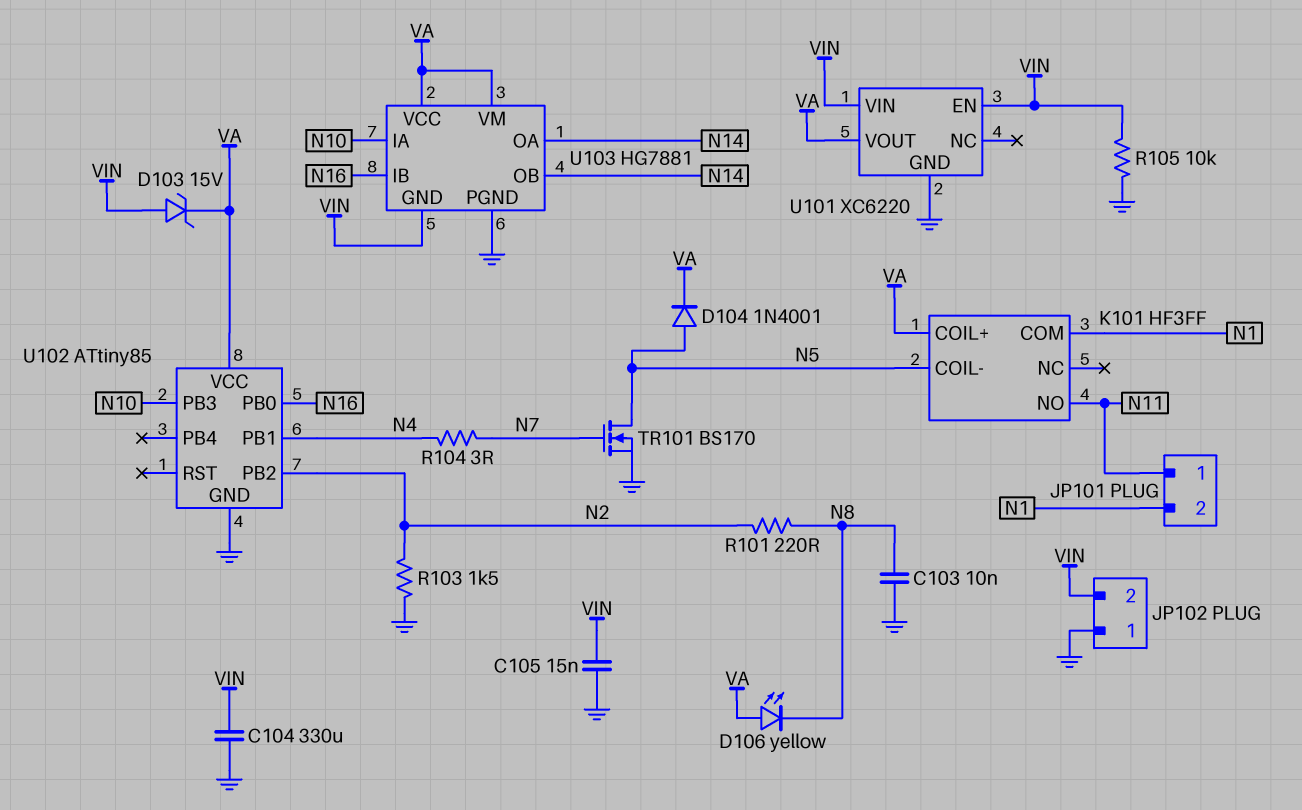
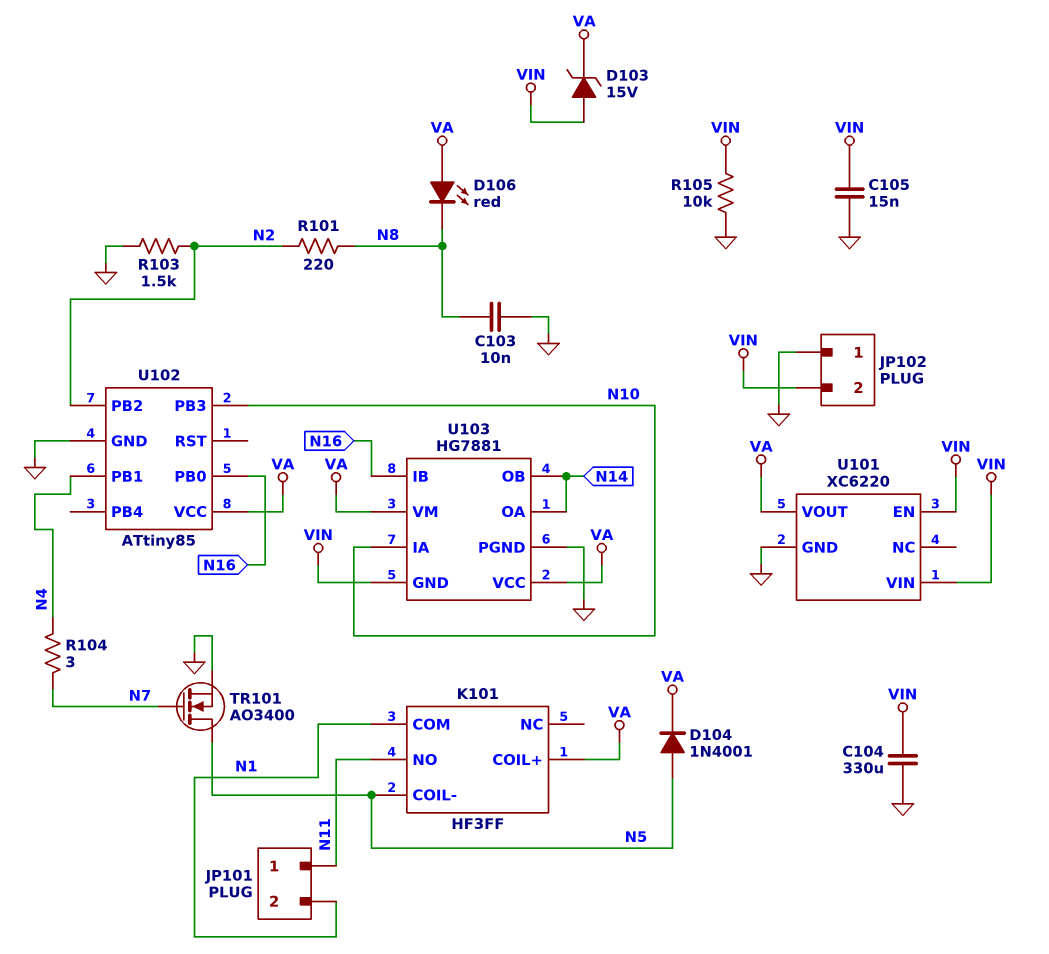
D106: LED yellow (A VA, K N8) -> LED red (A VA, K N8)
TR101: NMOS BS170 (G N7, D N5, S GND) -> NMOS AO3400 (G N7, D N5, S GND)

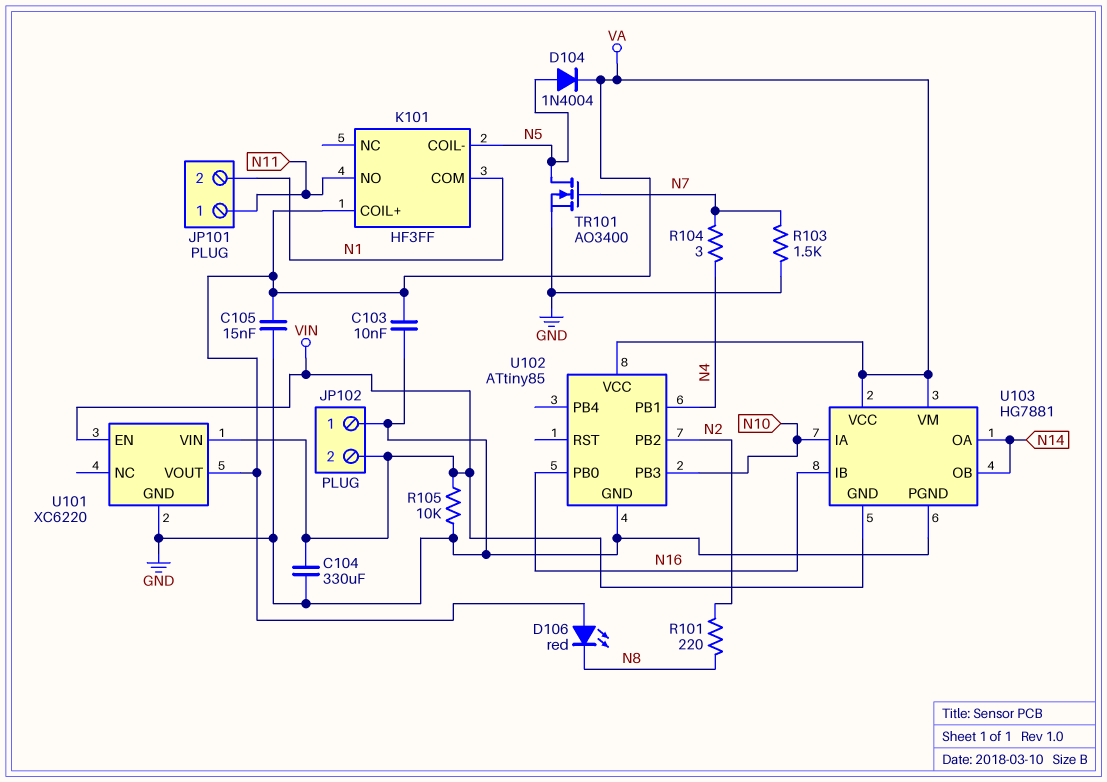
C103: 10nF (GND, N8) -> 10nF (GND, VA)
C105: 15nF (GND, VIN) -> 15nF (GND, VA)
D103: zener 15V (A VIN, K VA) -> none
D104: diode 1N4001 (A N5, K VA) -> diode 1N4004 (A N5, K VA)
R103: 1.5k (GND, N2) -> 1.5k (GND, N7)

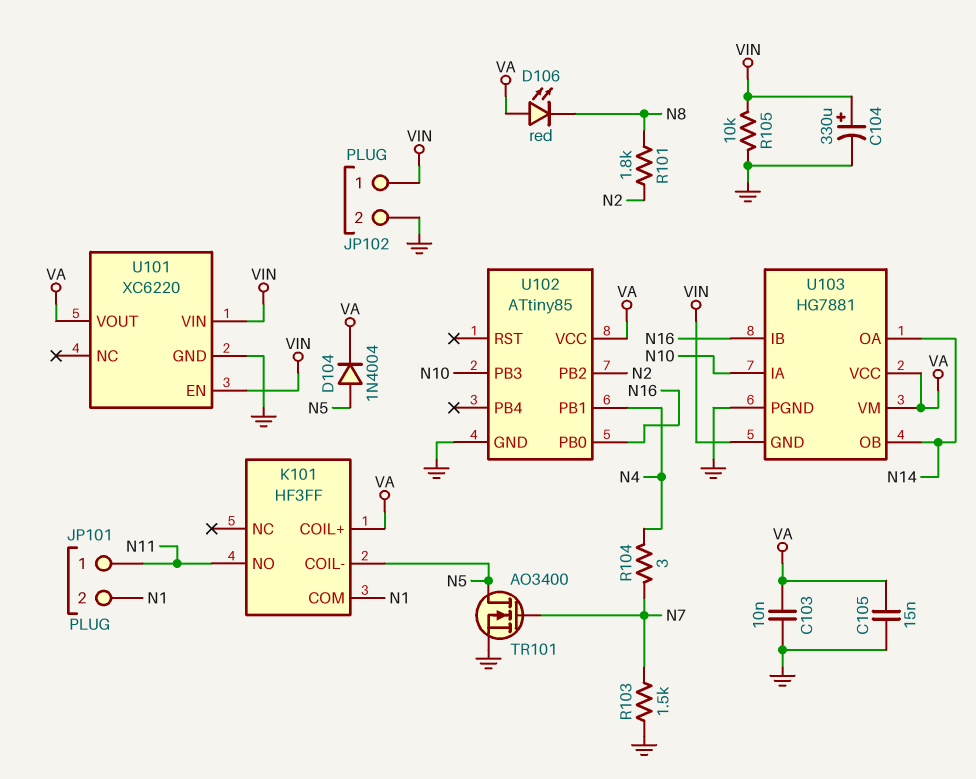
C104: 330uF (GND, VIN) -> 330uF (plus VIN, minus GND)
JP102 pin 1: GND -> VIN
JP102 pin 2: VIN -> GND
R101: 220 (N2, N8) -> 1.8k (N2, N8)

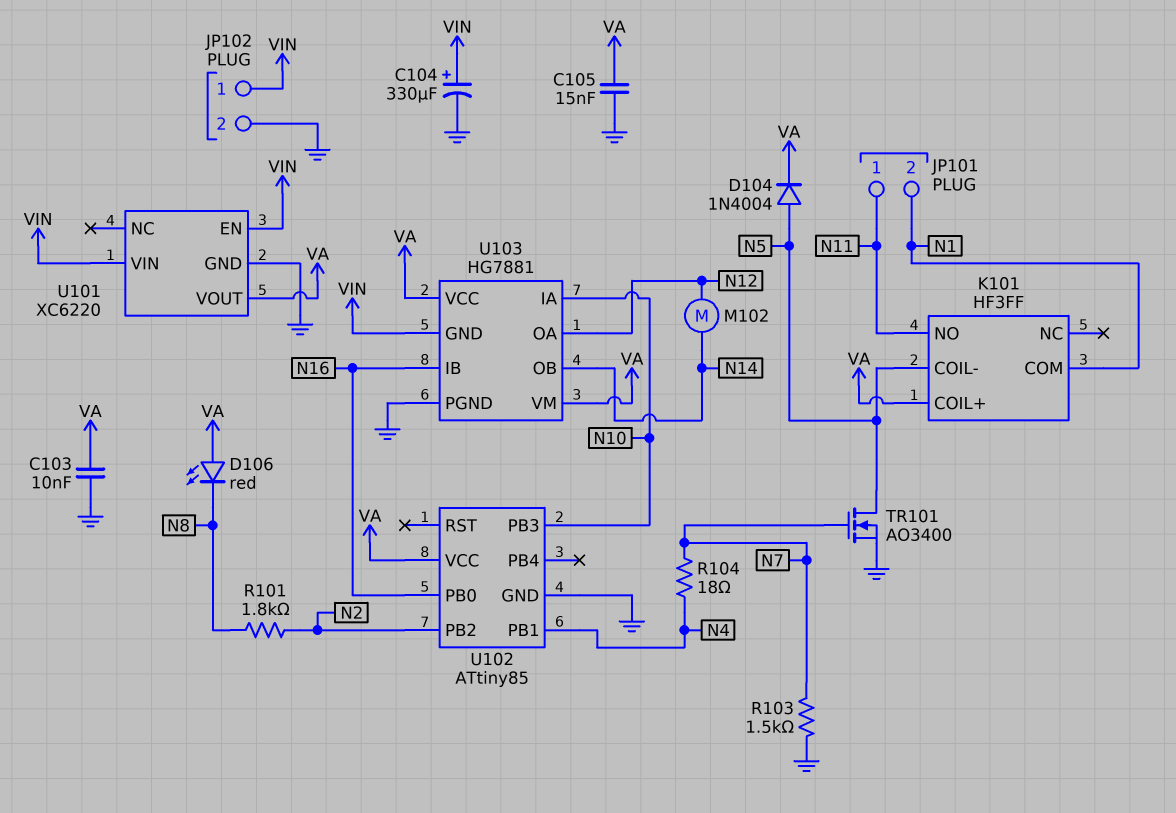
M102: none -> motor (N12, N14)
R104: 3 (N4, N7) -> 18 (N4, N7)
R105: 10k (GND, VIN) -> none
U103 pin OA: N14 -> N12

